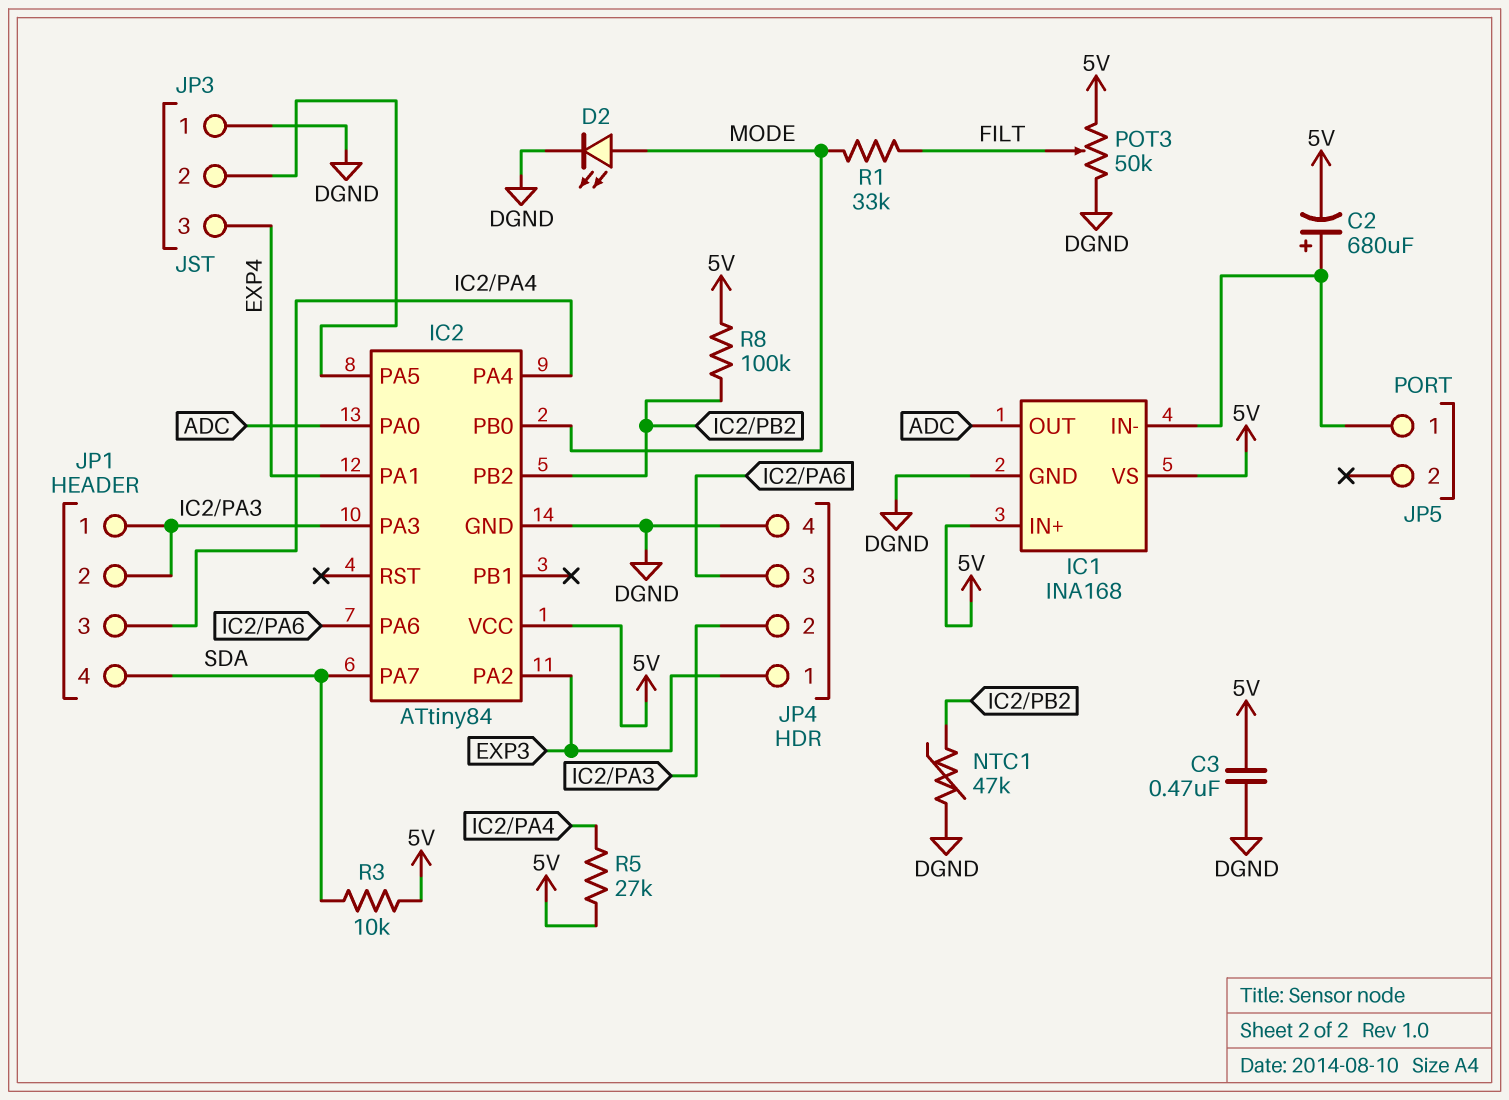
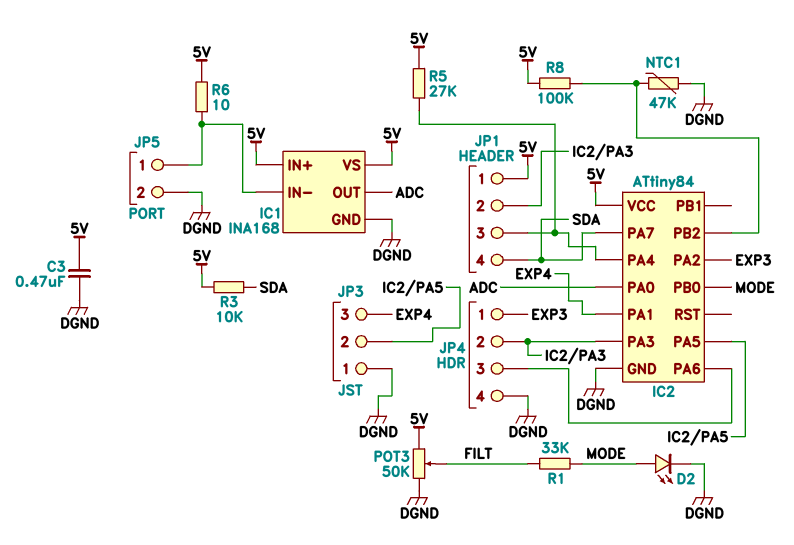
C2: 680uF (plus IC1/IN-, minus 5V) -> none
JP1 pin 1: IC2/PA3 -> 5V
JP5 pin 2: none -> DGND
R6: none -> 10 (5V, IC1/IN-)

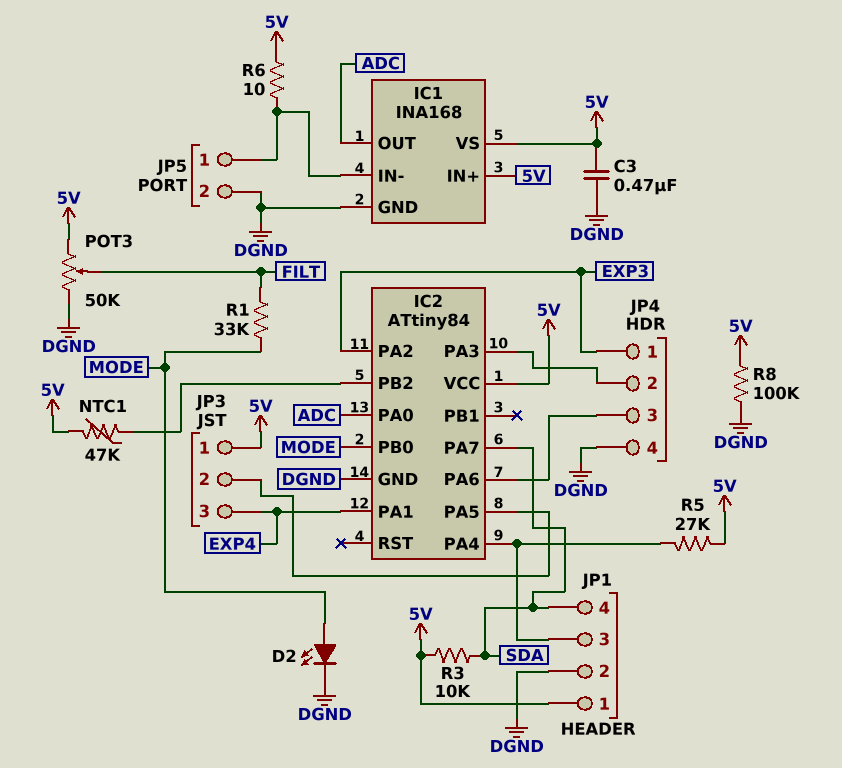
JP1 pin 2: IC2/PA3 -> DGND
JP3 pin 1: DGND -> 5V
NTC1: 47k (DGND, IC2/PB2) -> 47k (5V, IC2/PB2)
R8: 100k (5V, IC2/PB2) -> 100k (5V, DGND)

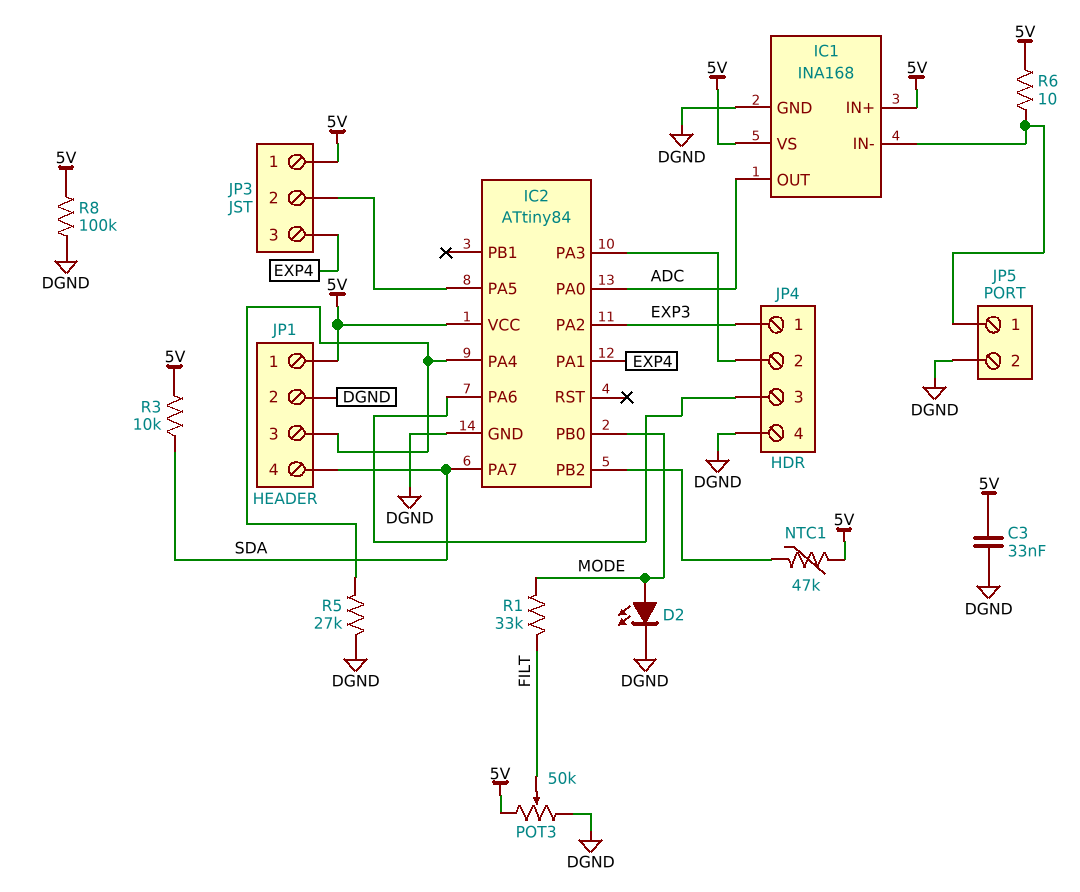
C3: 470nF (5V, DGND) -> 33nF (5V, DGND)
R5: 27k (5V, IC2/PA4) -> 27k (DGND, IC2/PA4)

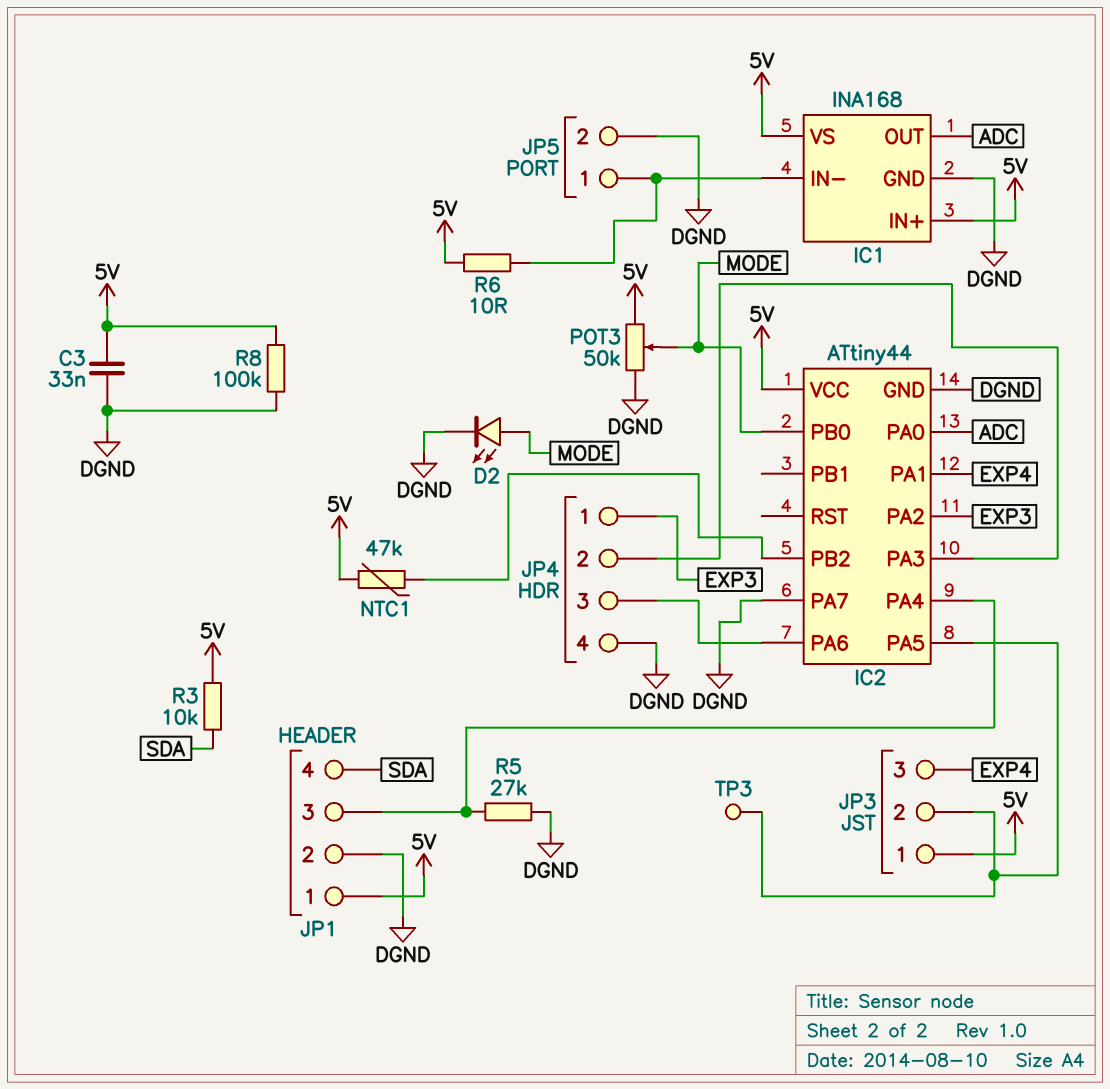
IC2: ATtiny84 -> ATtiny44
IC2 pin PA7: SDA -> DGND
POT3: 50k (5V, DGND, wiper FILT) -> 50k (5V, DGND, wiper MODE)
R1: 33k (FILT, MODE) -> none
TP3: none -> test point (IC2/PA5)

